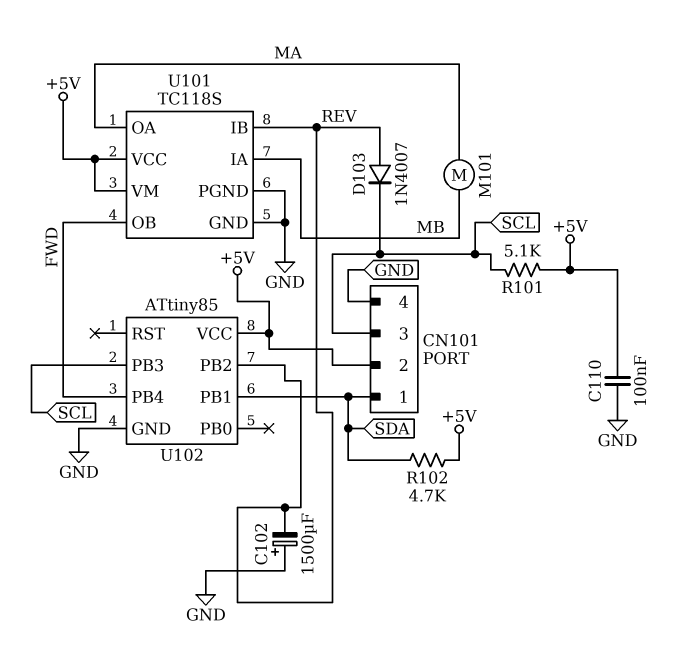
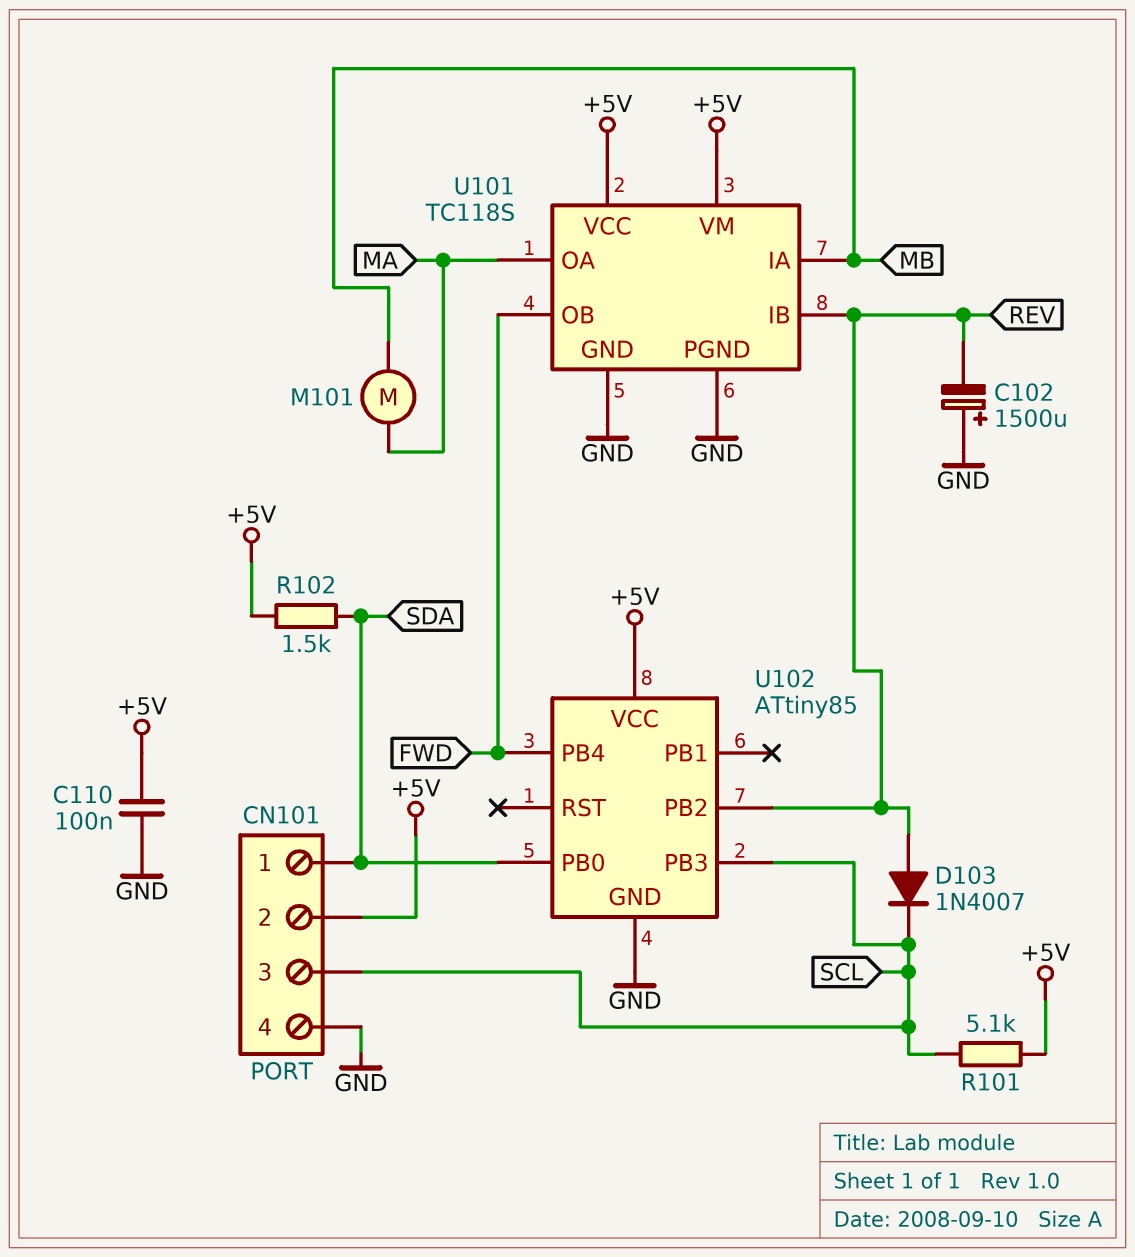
R102: 4.7k (+5V, SDA) -> 1.5k (+5V, SDA)
U102 pin PB0: none -> SDA
U102 pin PB1: SDA -> none

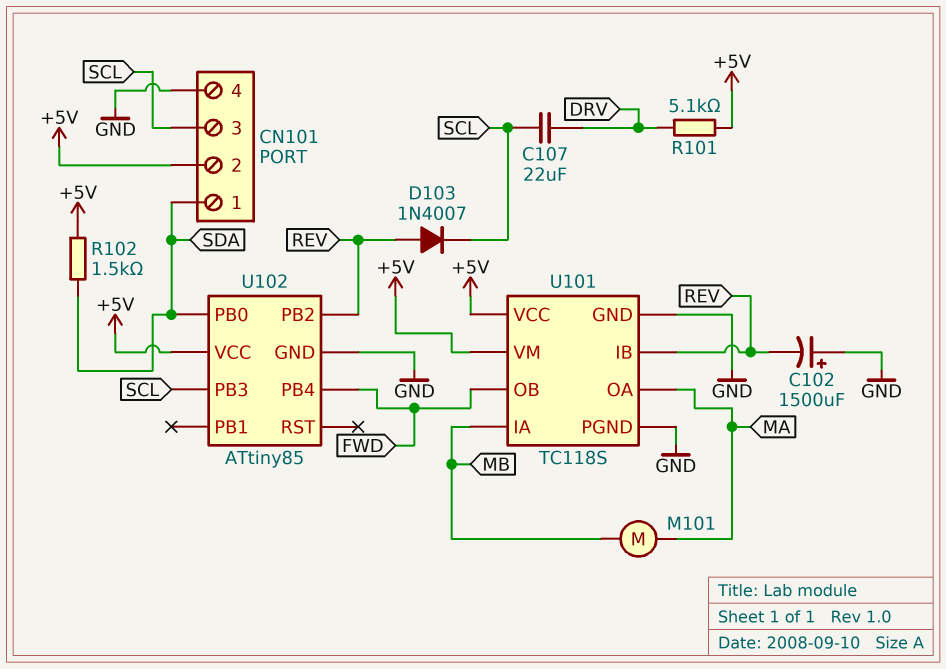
C107: none -> 22uF (DRV, SCL)
C110: 100nF (+5V, GND) -> none
R101: 5.1k (+5V, SCL) -> 5.1k (+5V, DRV)

